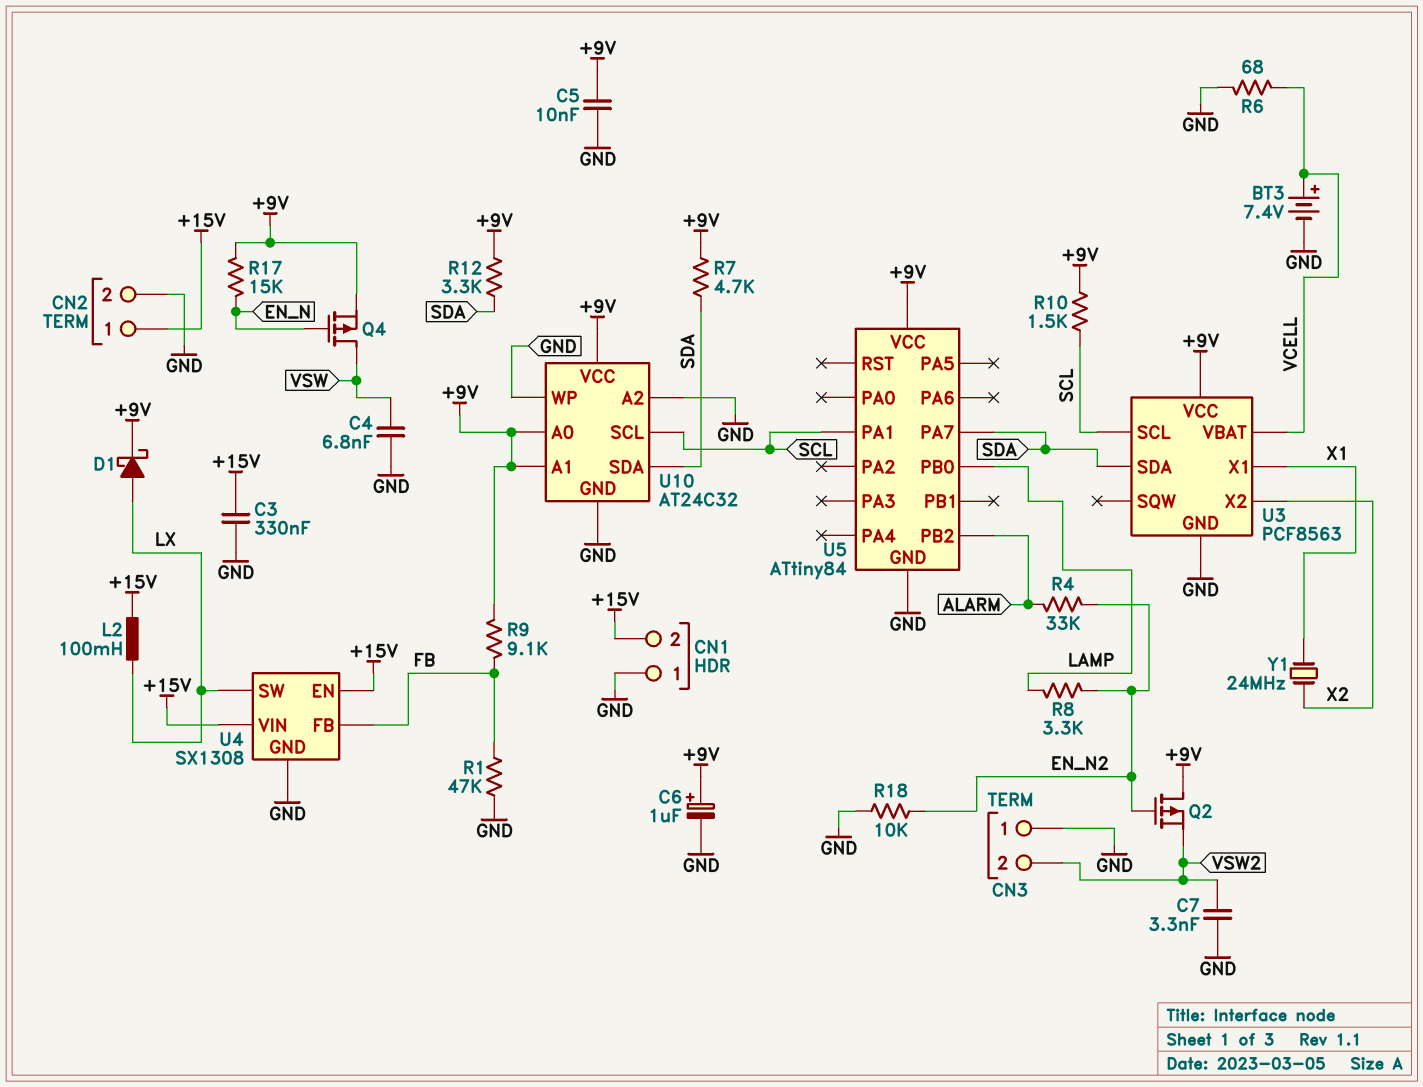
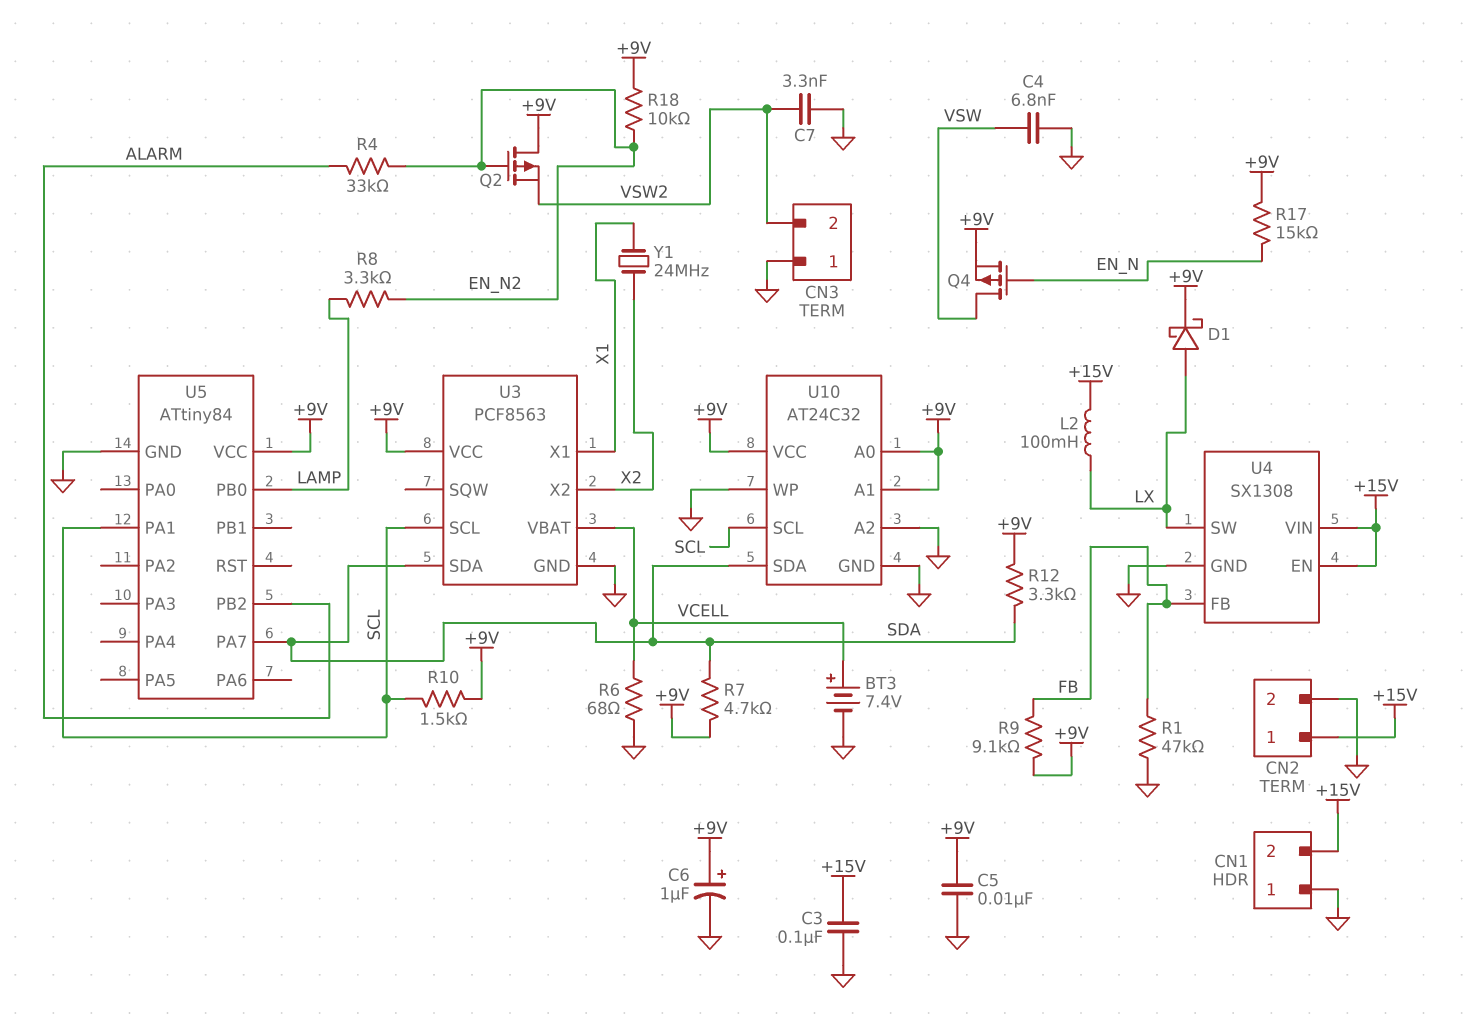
C3: 330nF (+15V, GND) -> 100nF (+15V, GND)
R18: 10k (EN_N2, GND) -> 10k (+9V, EN_N2)

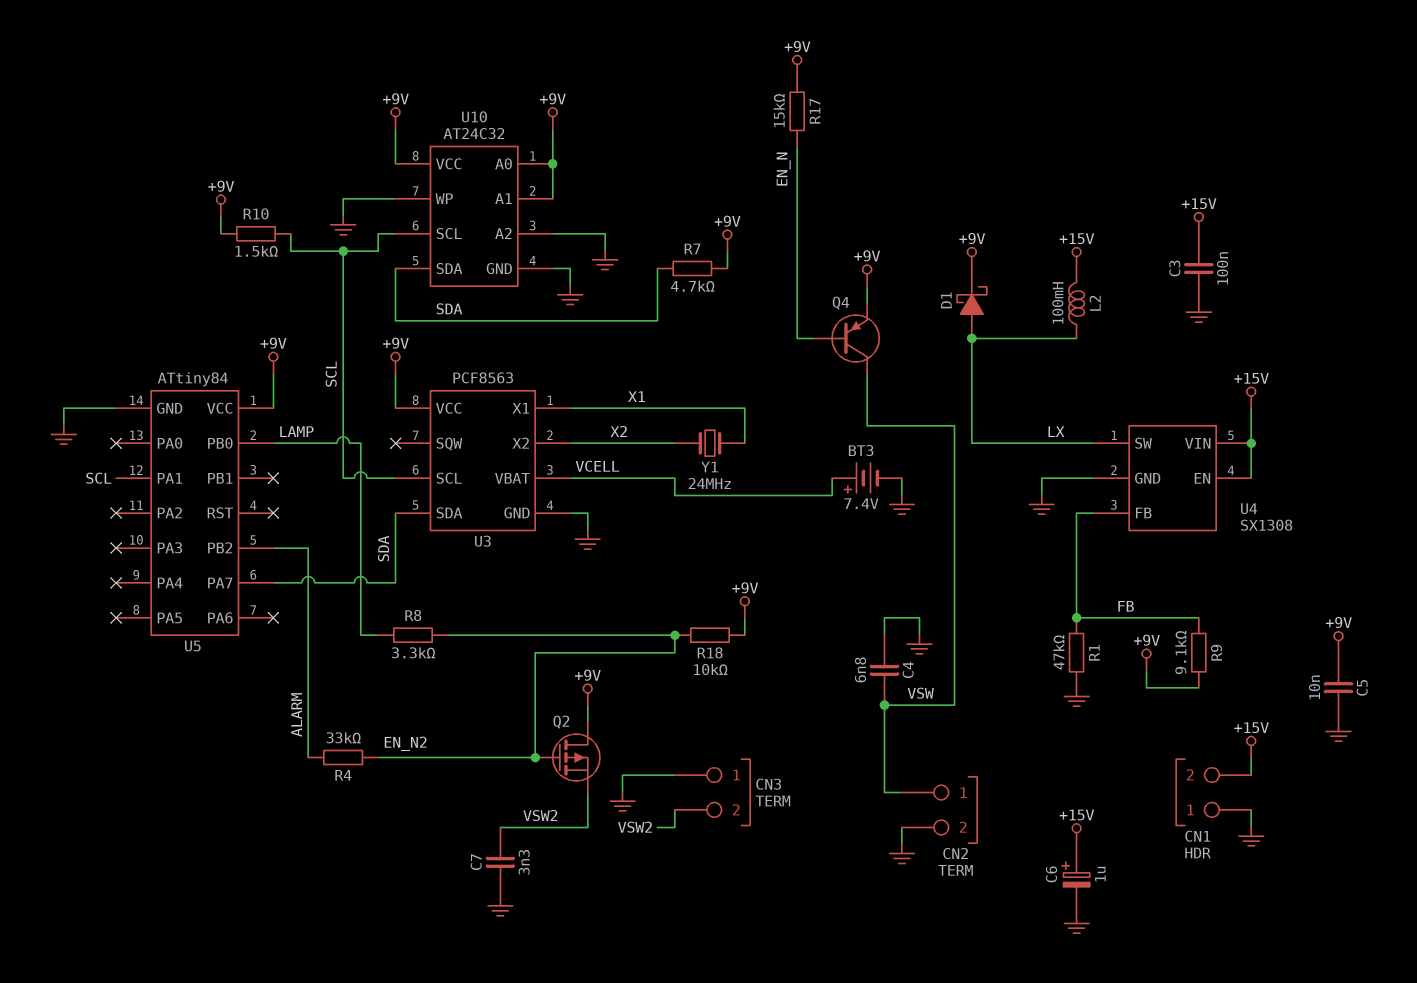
C6: 1uF (plus +9V, minus GND) -> 1uF (plus +15V, minus GND)
CN2 pin 1: +15V -> VSW
Q4: PMOS (G EN_N, D VSW, S +9V) -> PNP (B EN_N, C VSW, E +9V)
R6: 68 (GND, VCELL) -> none
R12: 3.3k (+9V, SDA) -> none

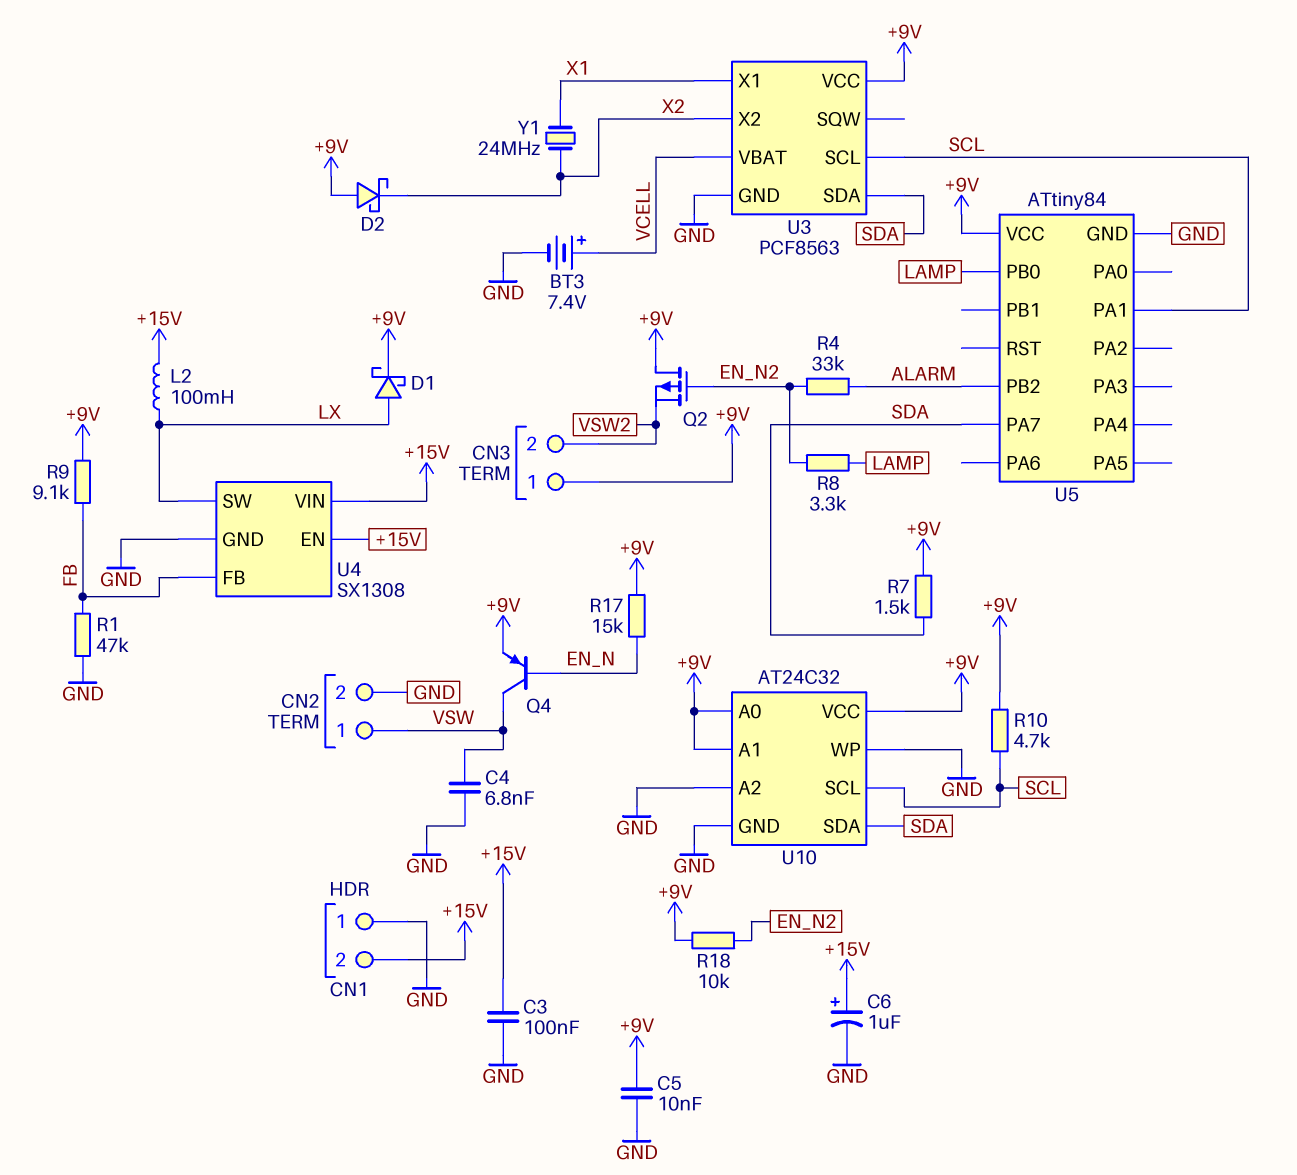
C7: 3.3nF (GND, VSW2) -> none
CN3 pin 1: GND -> +9V
D2: none -> schottky (A +9V, K X2)
R7: 4.7k (+9V, SDA) -> 1.5k (+9V, SDA)
R10: 1.5k (+9V, SCL) -> 4.7k (+9V, SCL)

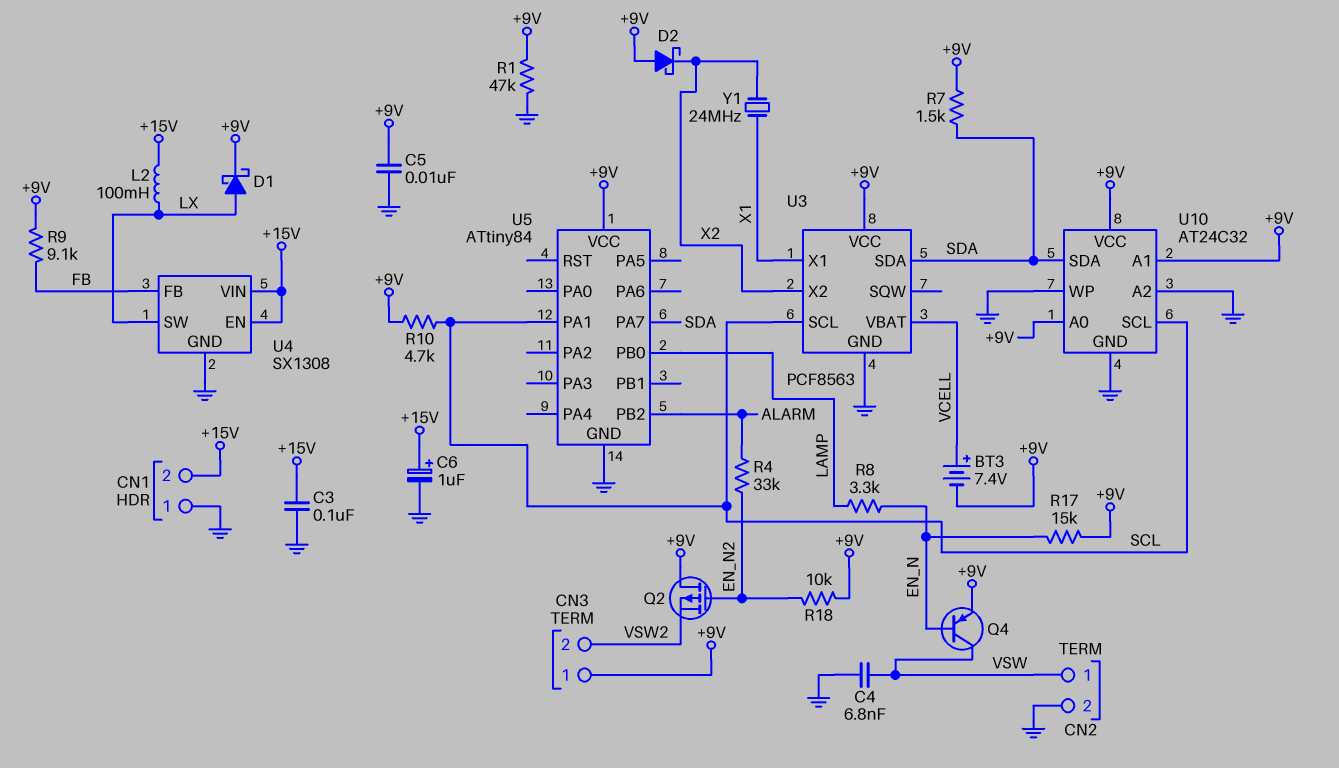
BT3: 7.4V (plus VCELL, minus GND) -> 7.4V (plus VCELL, minus +9V)
R1: 47k (FB, GND) -> 47k (+9V, GND)
R8: 3.3k (EN_N2, LAMP) -> 3.3k (EN_N, LAMP)

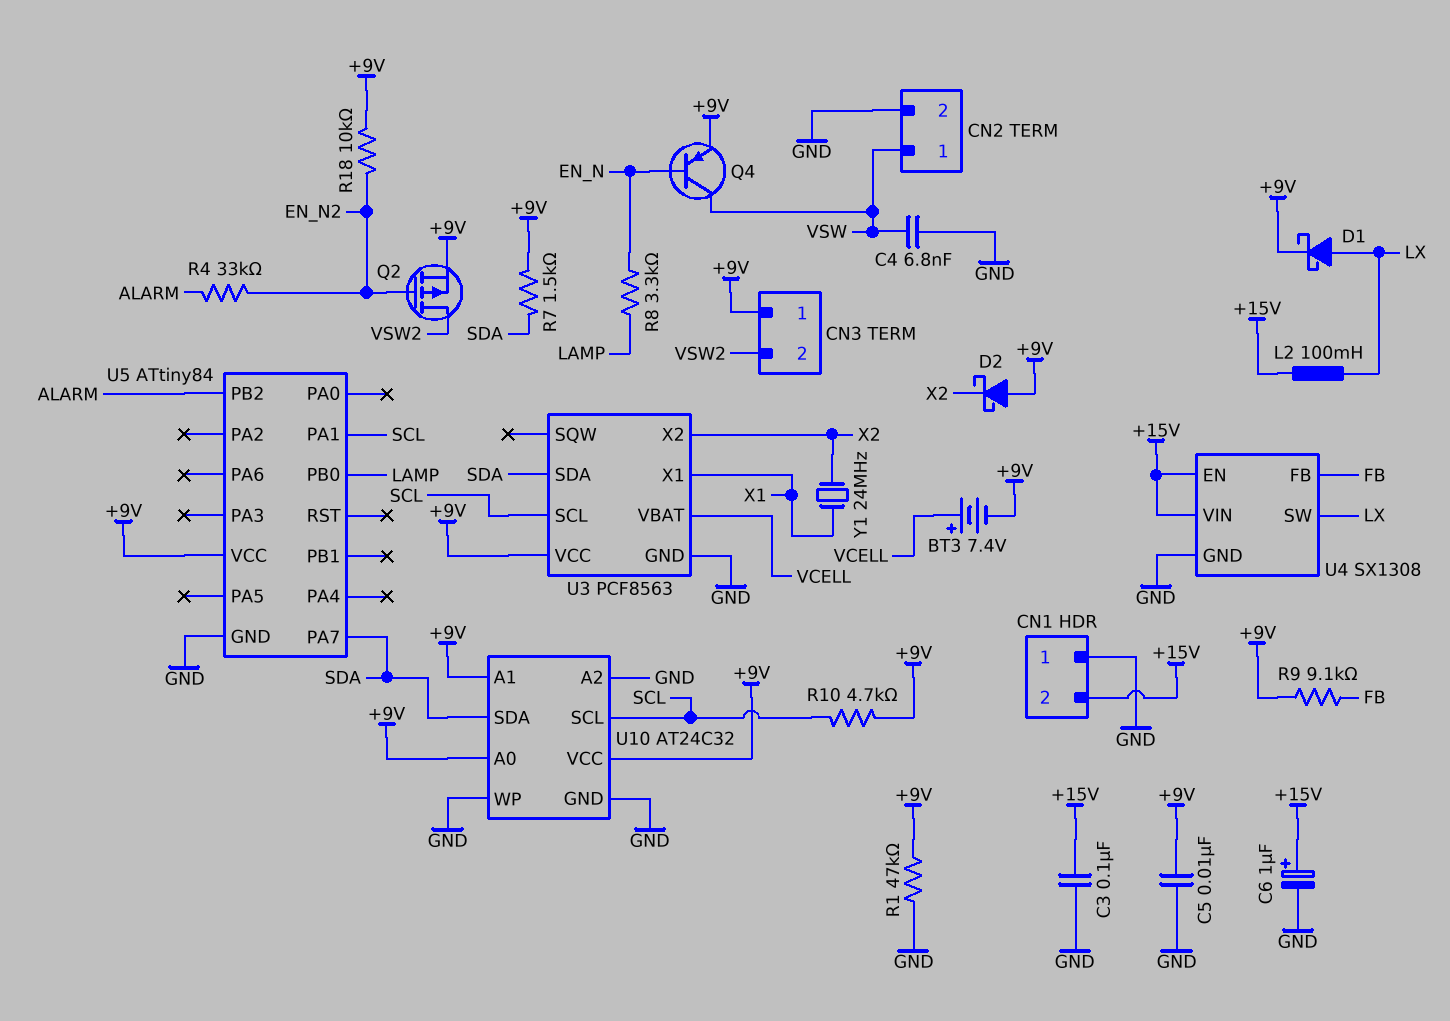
Q2: PMOS (G EN_N2, D +9V, S VSW2) -> PMOS (G EN_N2, D VSW2, S +9V)
R17: 15k (+9V, EN_N) -> none

